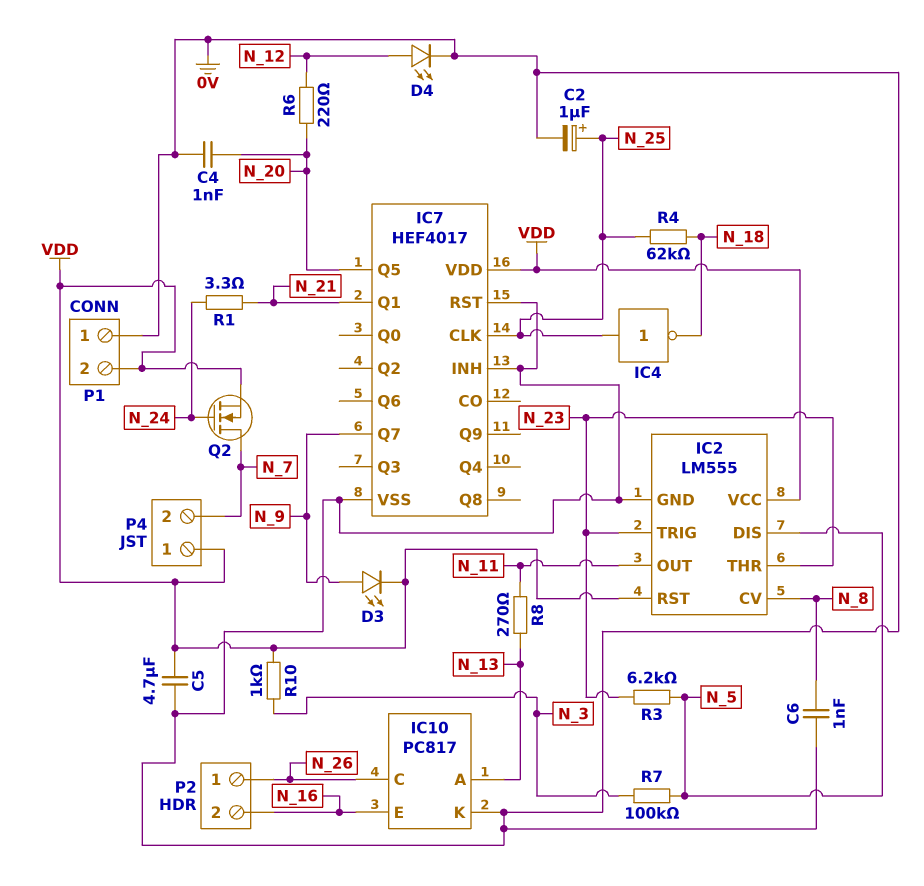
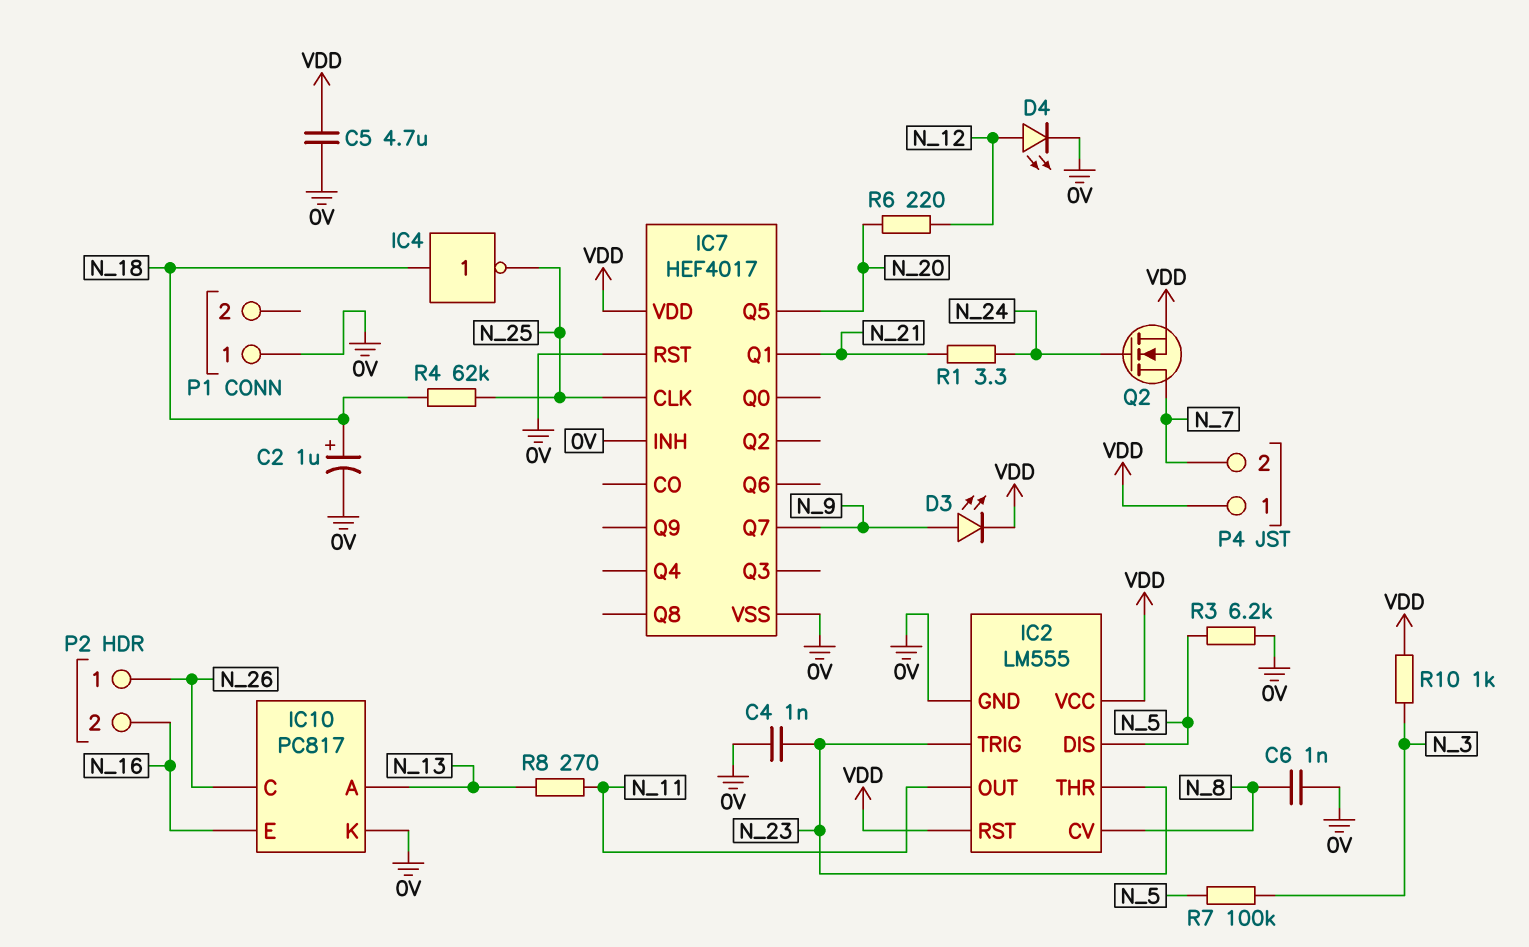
C2: 1uF (plus N_25, minus 0V) -> 1uF (plus N_18, minus 0V)
C4: 1nF (0V, N_20) -> 1nF (0V, N_23)
IC4: NOT (in N_25, out N_18) -> NOT (in N_18, out N_25)
P1 pin 2: VDD -> none
R3: 6.2k (N_5, N_23) -> 6.2k (0V, N_5)

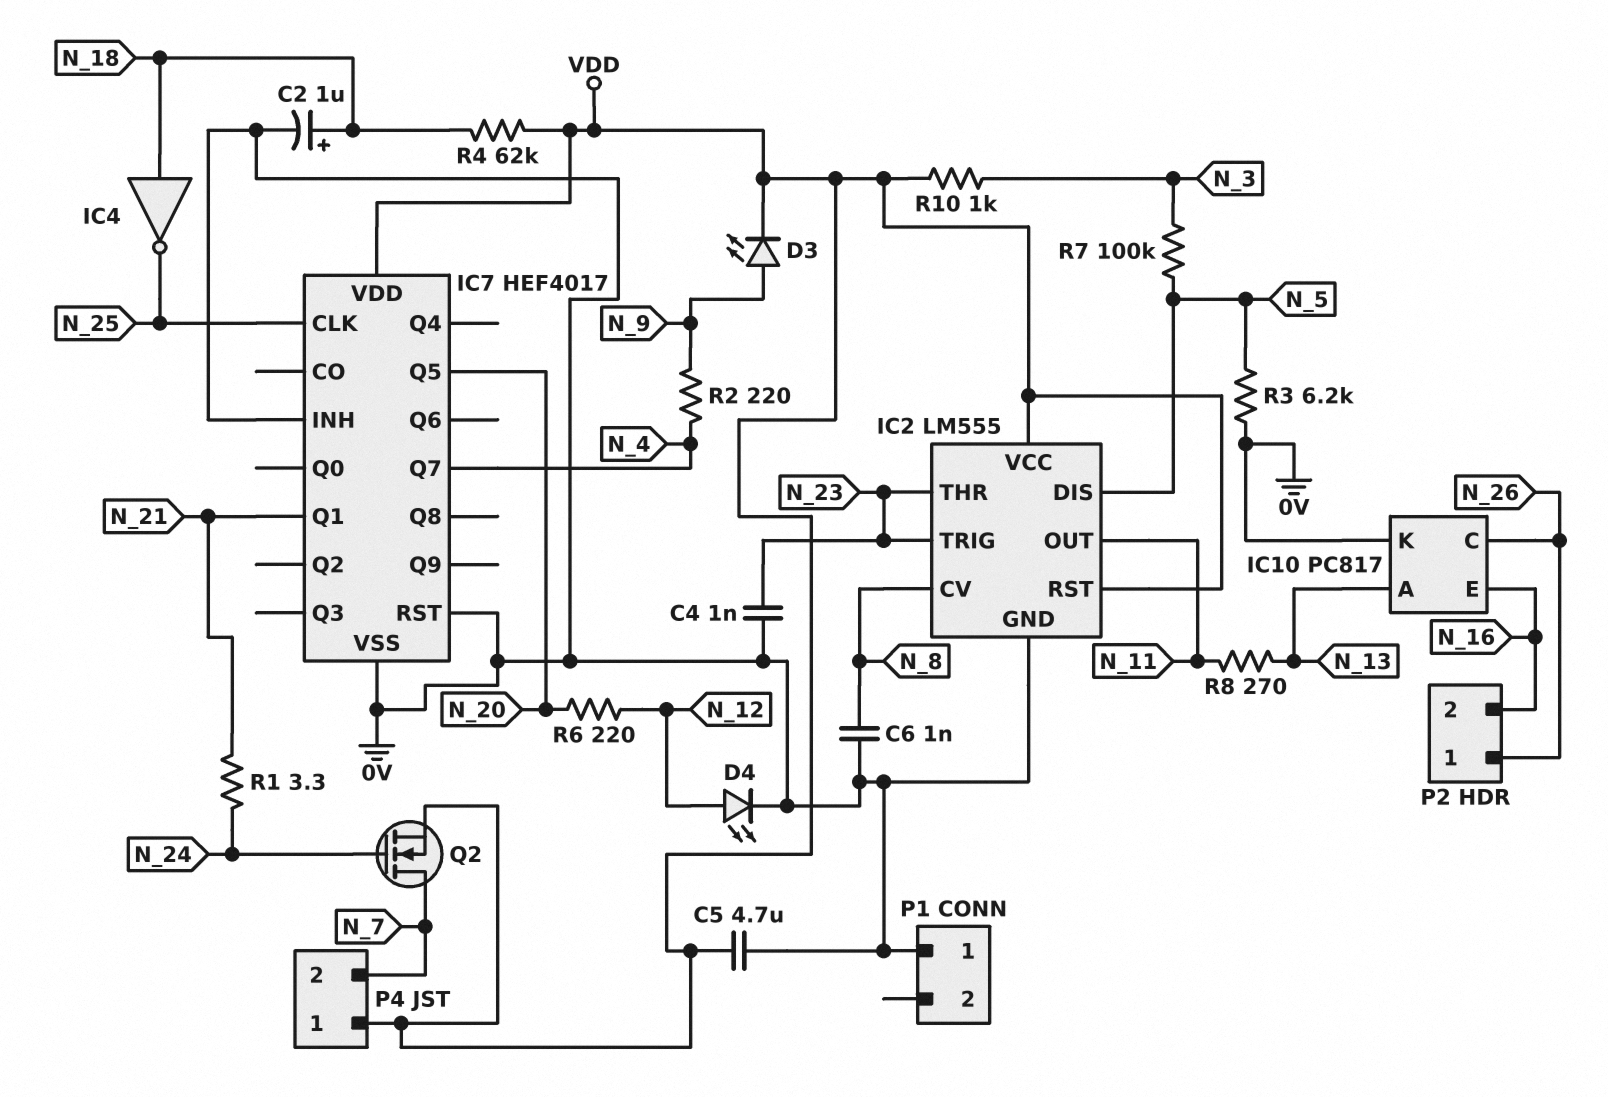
IC7 pin Q7: N_9 -> N_4
R2: none -> 220 (N_4, N_9)
R4: 62k (N_18, N_25) -> 62k (N_18, VDD)

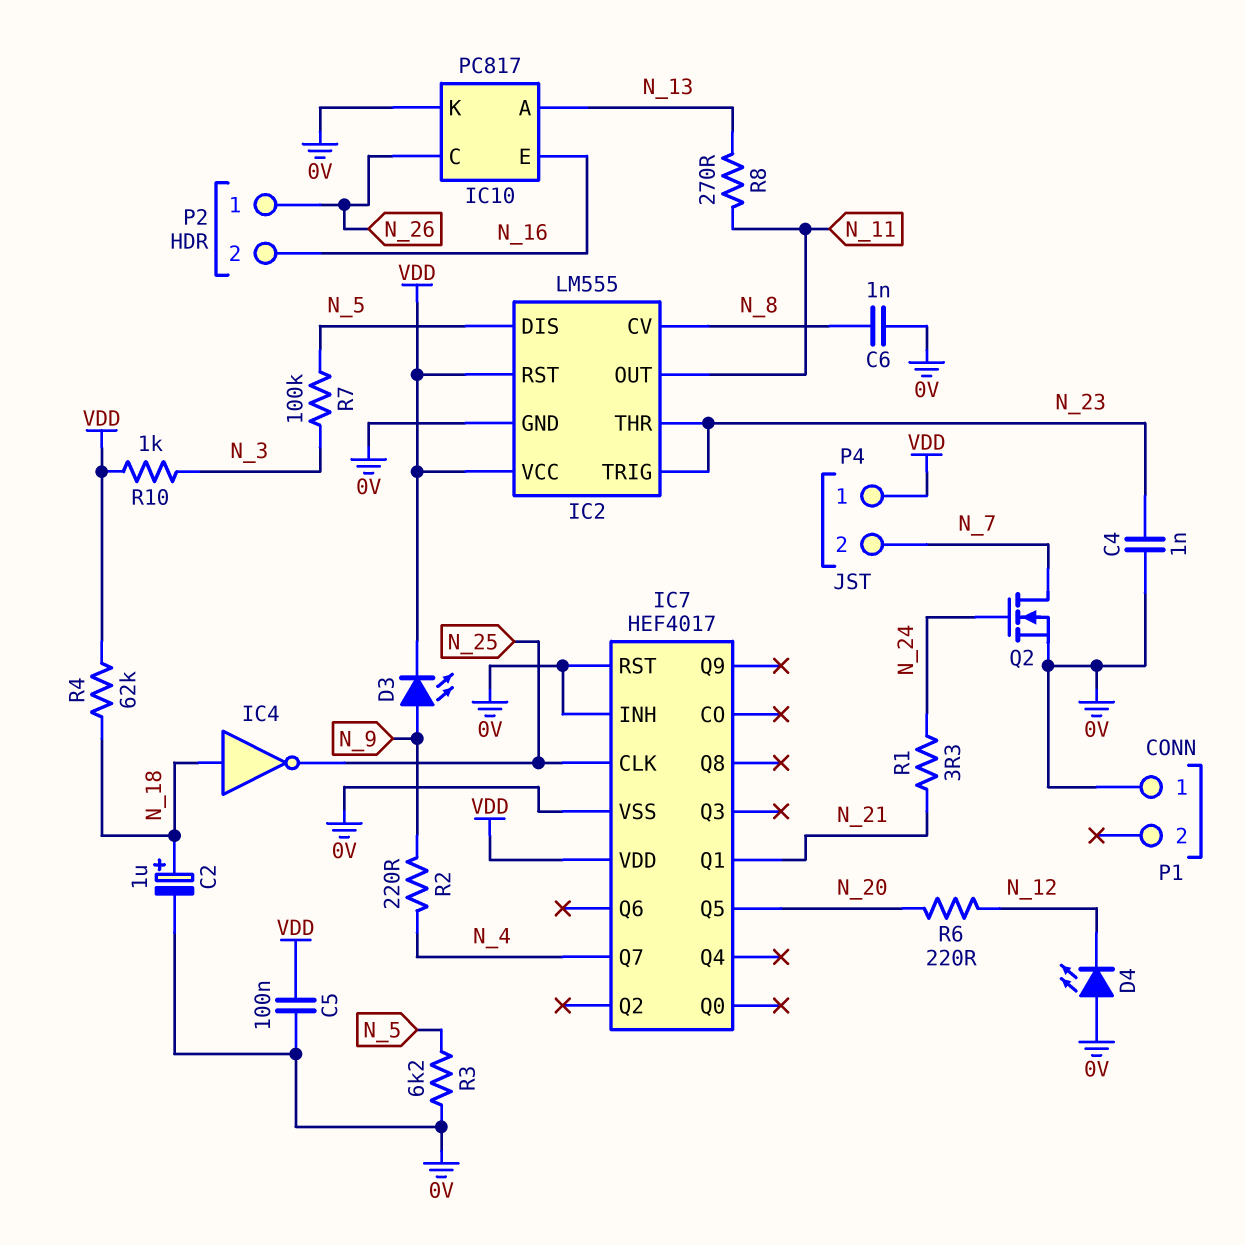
C5: 4.7uF (0V, VDD) -> 100nF (0V, VDD)
D4: LED (A N_12, K 0V) -> LED (A 0V, K N_12)
Q2: NMOS (G N_24, D N_7, S VDD) -> NMOS (G N_24, D N_7, S 0V)

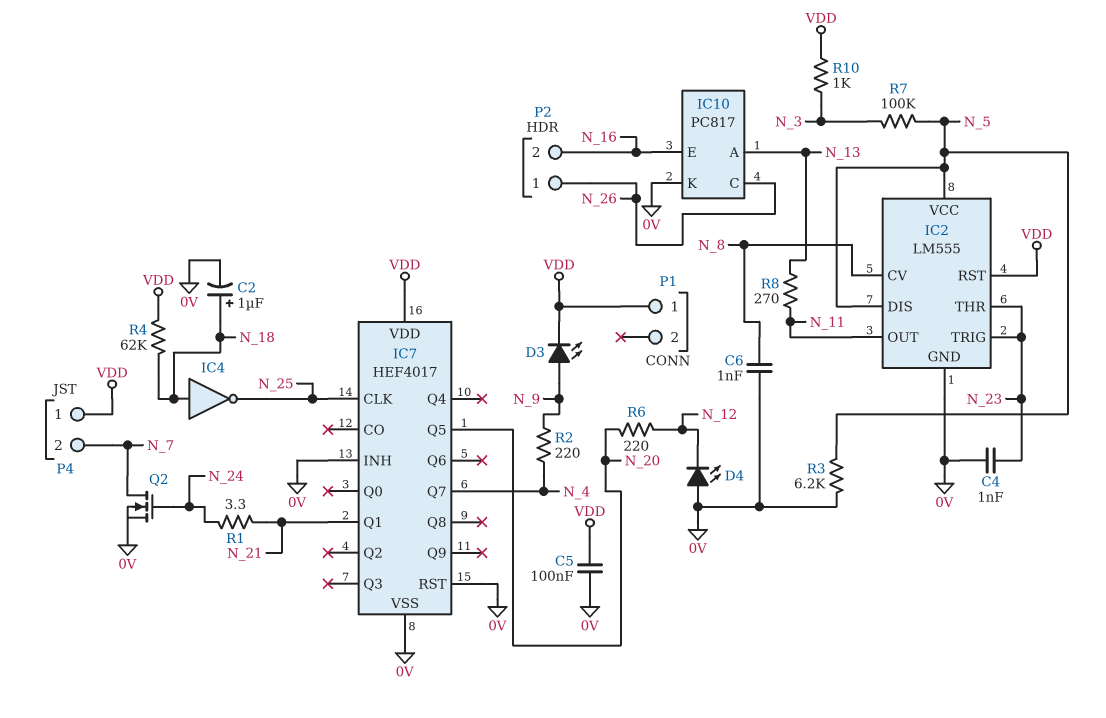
IC2 pin VCC: VDD -> N_5
P1 pin 1: 0V -> VDD

